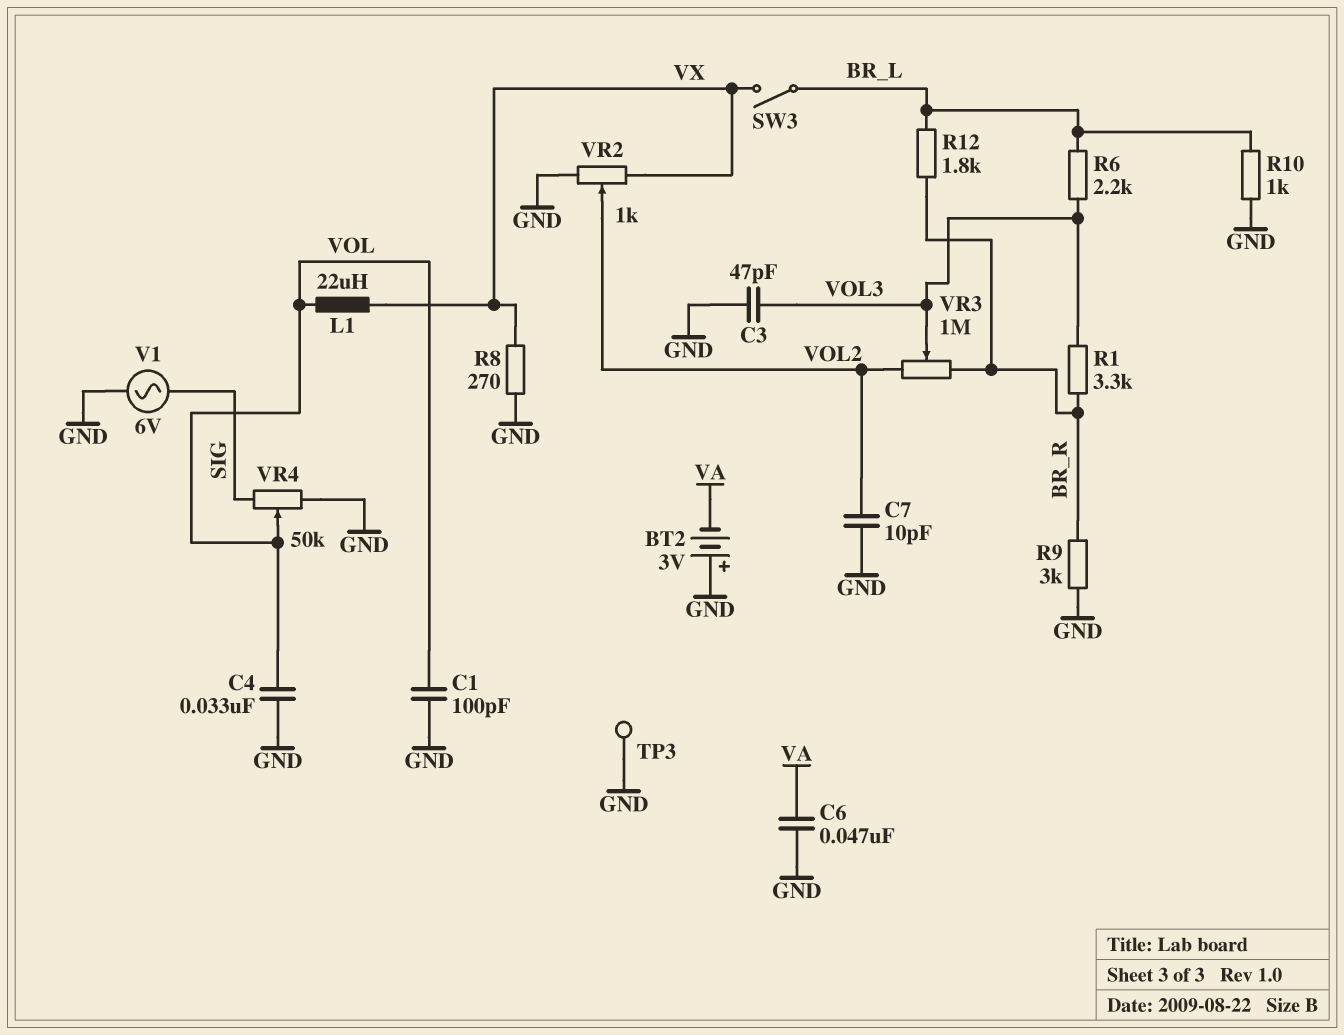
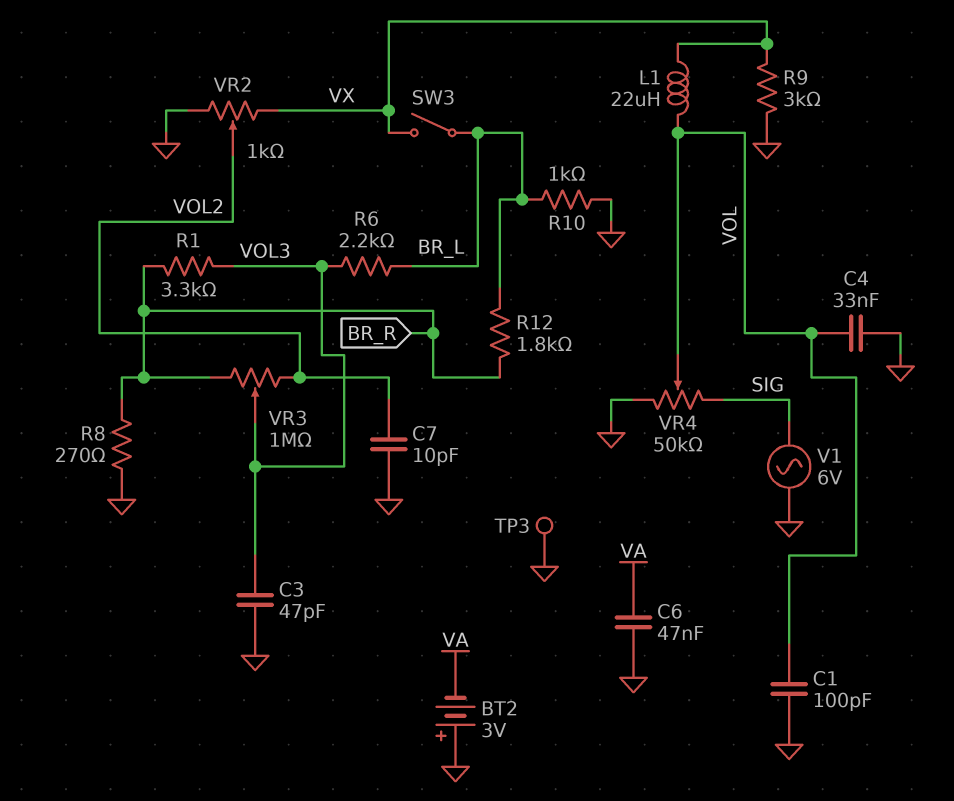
R8: 270 (GND, VX) -> 270 (BR_R, GND)
R9: 3k (BR_R, GND) -> 3k (GND, VX)

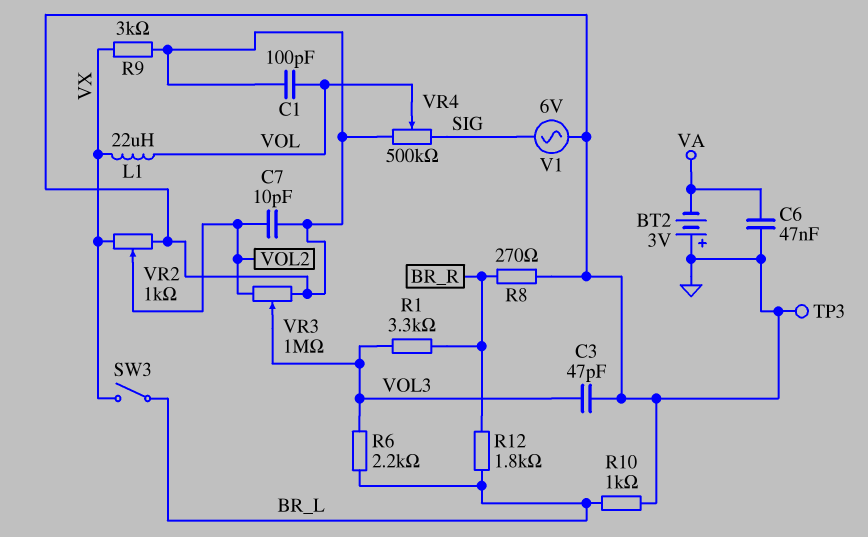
C4: 33nF (GND, VOL) -> none
VR3: 1M (BR_R, VOL2, wiper VOL3) -> 1M (GND, VOL2, wiper VOL3)
VR4: 50k (GND, SIG, wiper VOL) -> 500k (GND, SIG, wiper VOL)

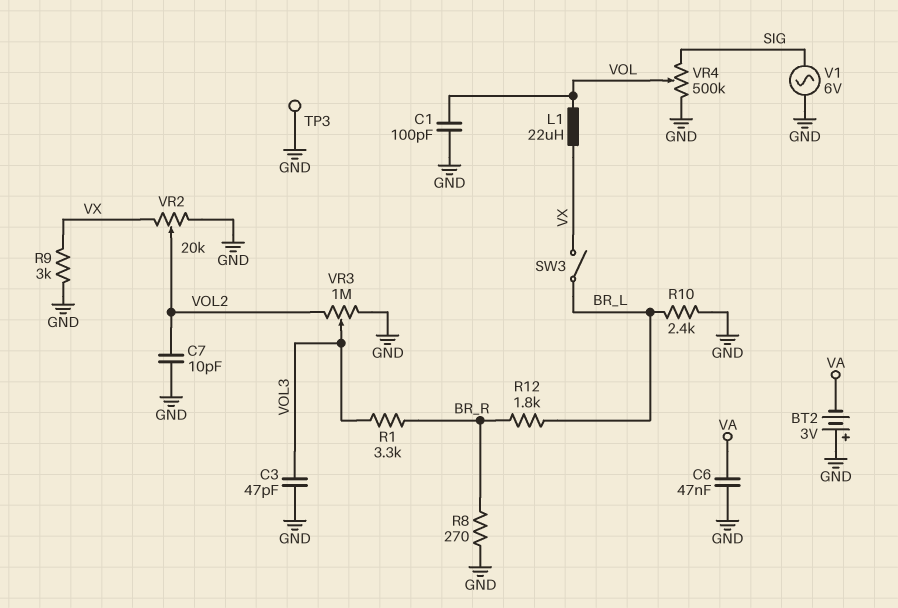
R6: 2.2k (BR_L, VOL3) -> none
R10: 1k (BR_L, GND) -> 2.4k (BR_L, GND)
VR2: 1k (GND, VX, wiper VOL2) -> 20k (GND, VX, wiper VOL2)

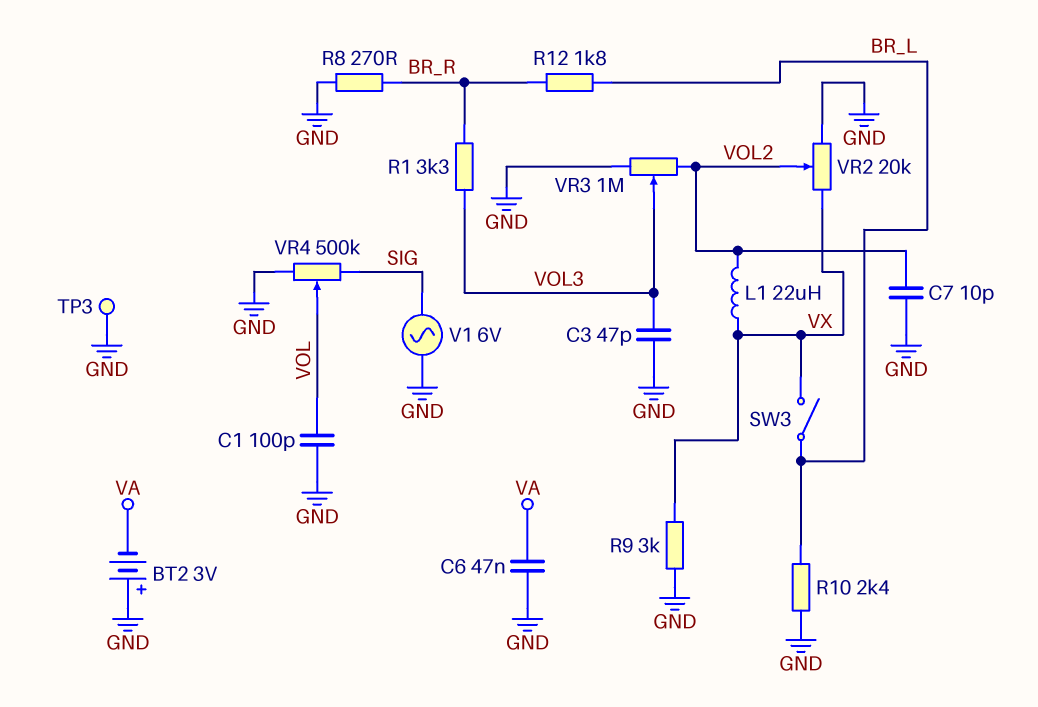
L1: 22uH (VOL, VX) -> 22uH (VOL2, VX)

